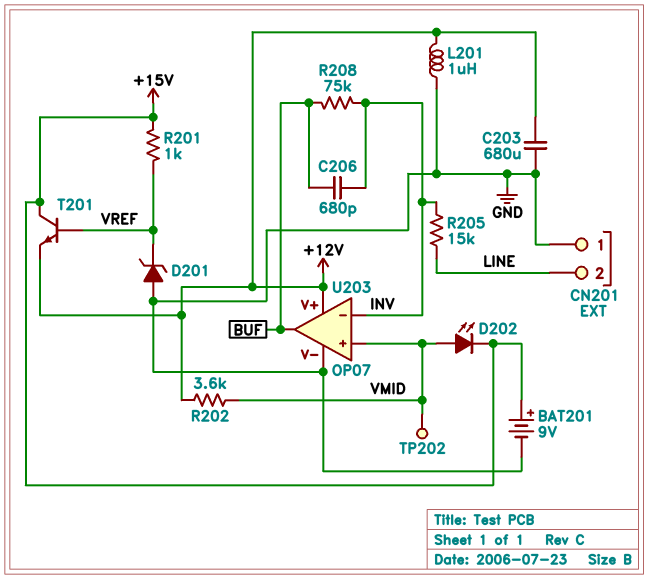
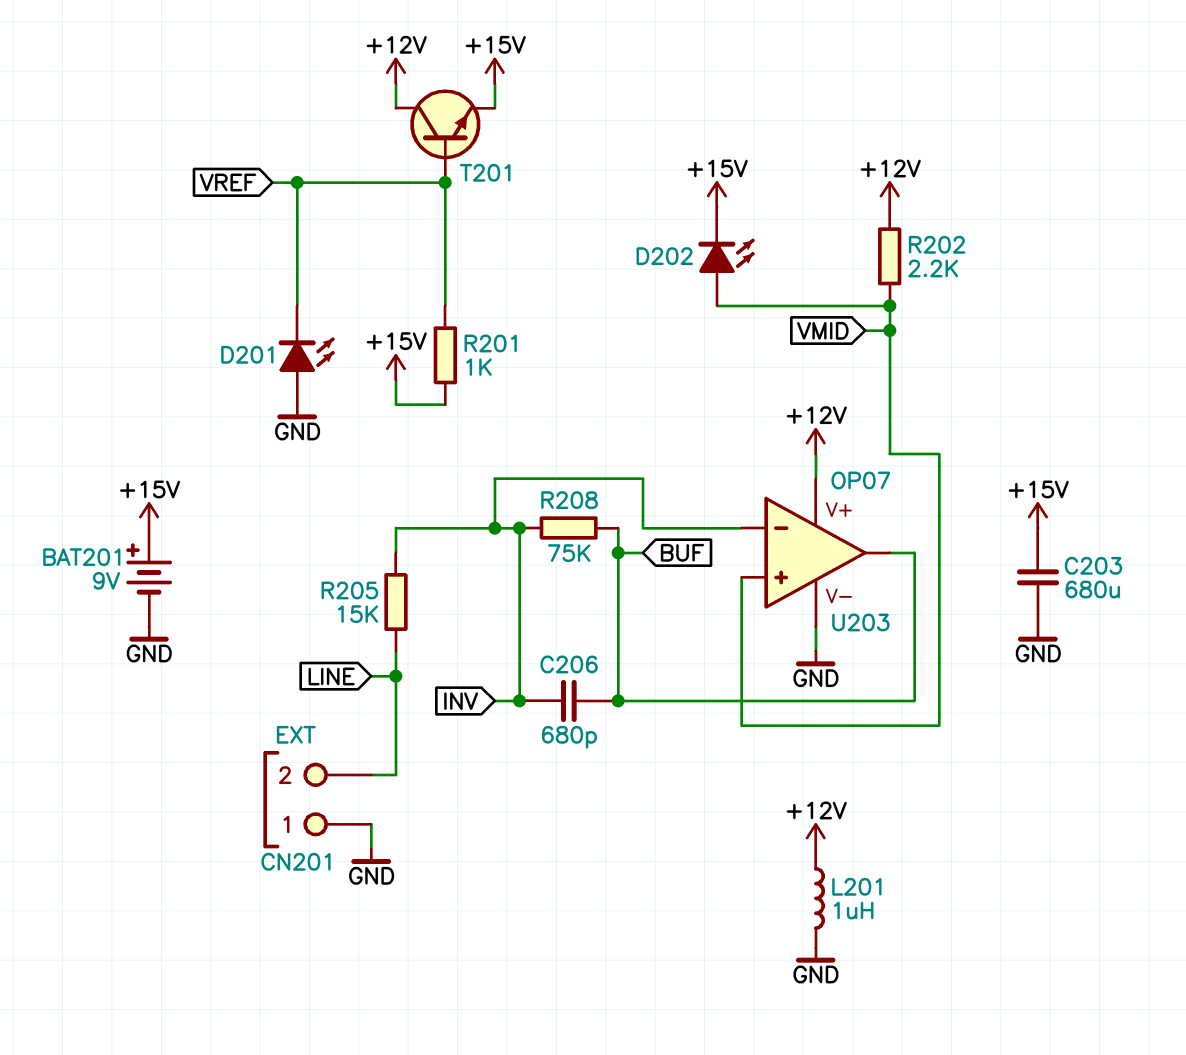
C203: 680uF (+12V, GND) -> 680uF (+15V, GND)
D201: zener (A GND, K VREF) -> LED (A GND, K VREF)
R202: 3.6k (+12V, VMID) -> 2.2k (+12V, VMID)
T201: NPN (B VREF, C +15V, E +12V) -> NPN (B VREF, C +12V, E +15V)
TP202: test point (VMID) -> none

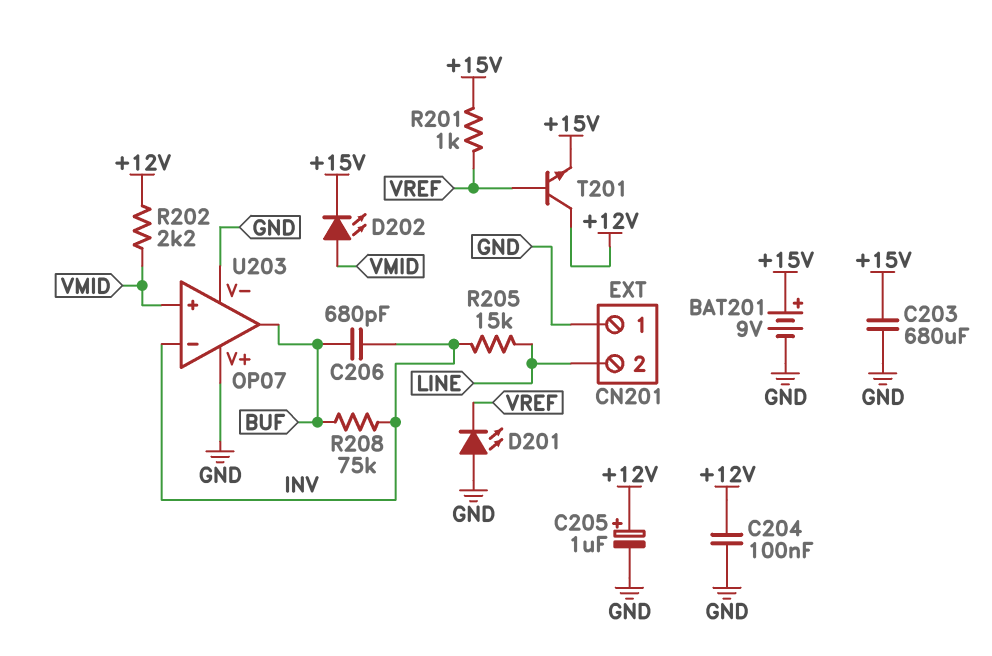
C204: none -> 100nF (+12V, GND)
C205: none -> 1uF (plus +12V, minus GND)
L201: 1uH (+12V, GND) -> none
U203 pin V+: +12V -> GND

